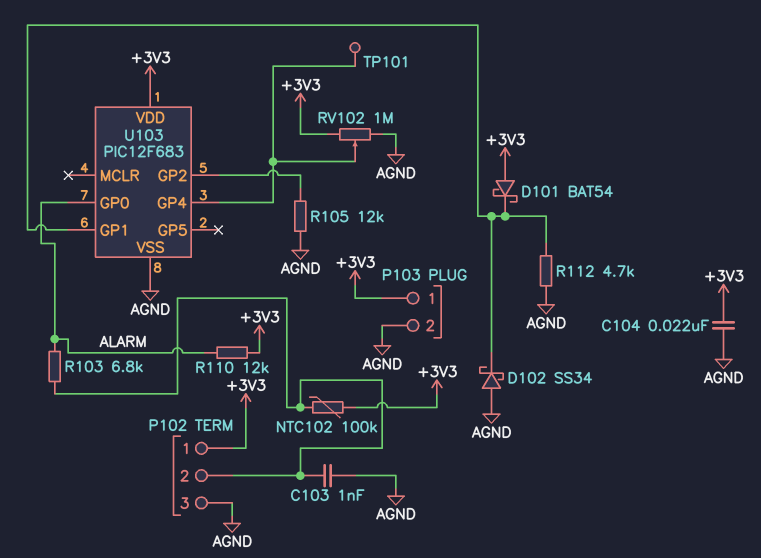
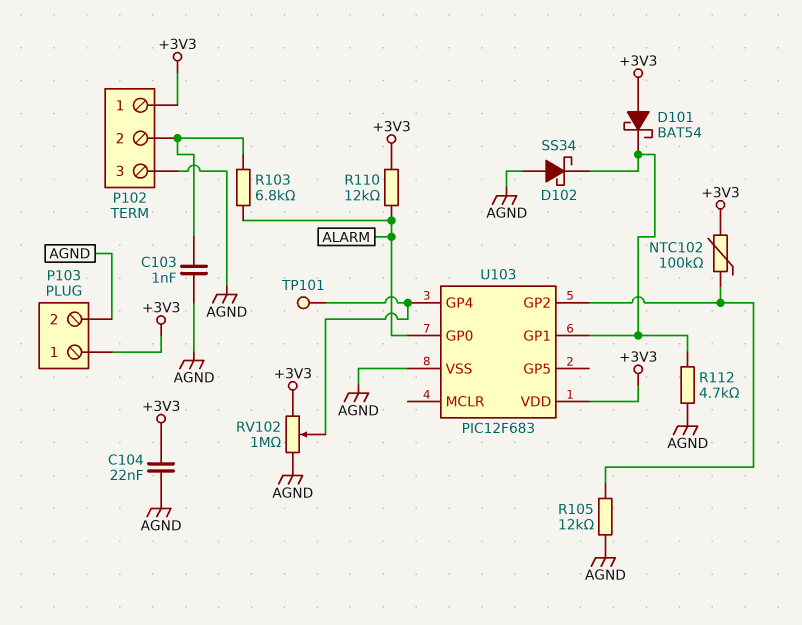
NTC102: 100k (+3V3, P102/2) -> 100k (+3V3, U103/GP2)

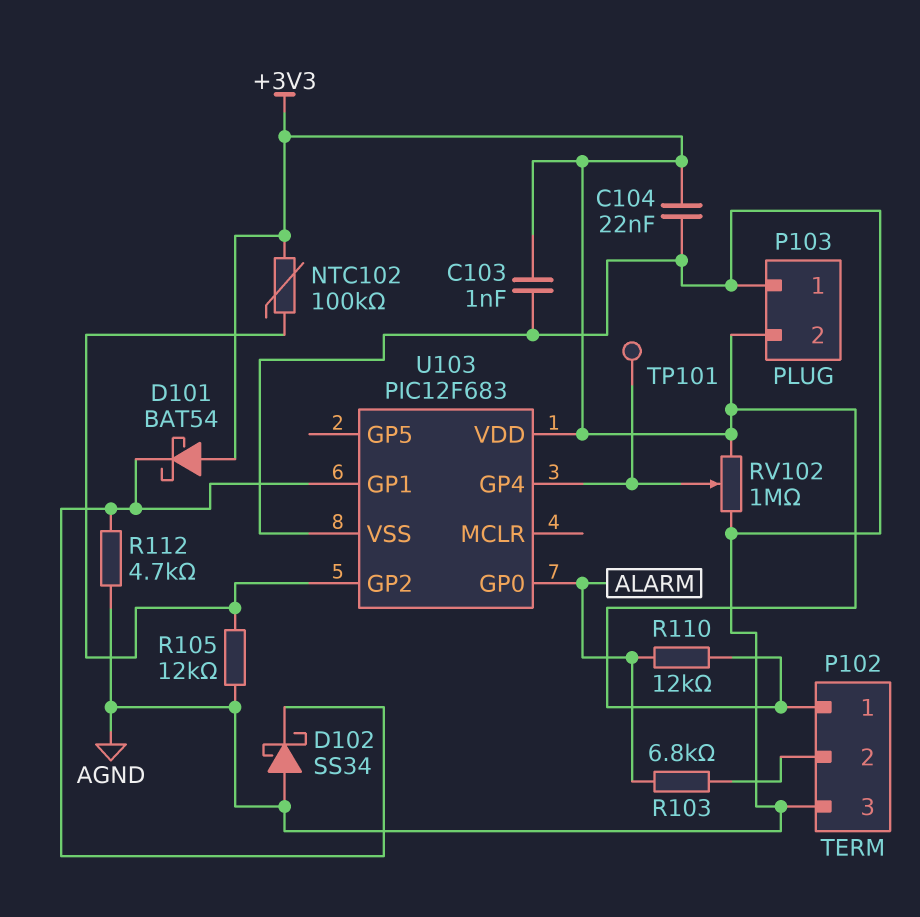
C103: 1nF (AGND, P102/2) -> 1nF (+3V3, AGND)
P103 pin 1: +3V3 -> AGND
P103 pin 2: AGND -> +3V3

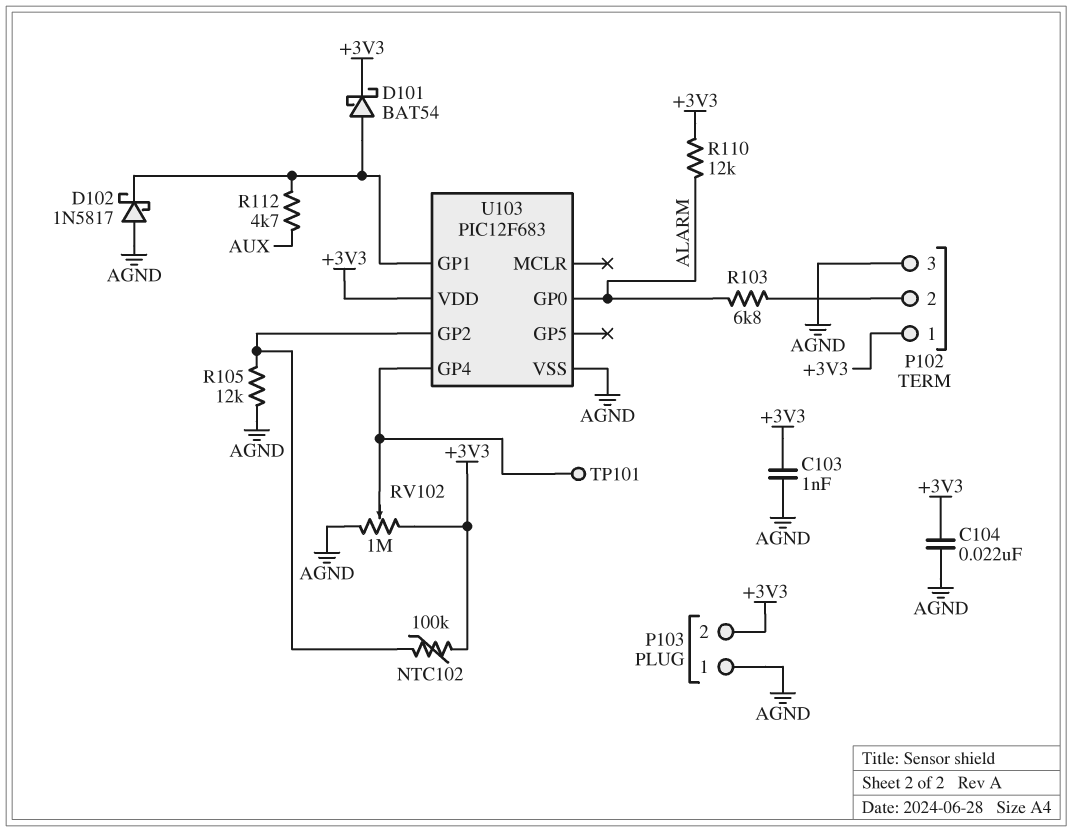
D101: schottky BAT54 (A +3V3, K U103/GP1) -> schottky BAT54 (A U103/GP1, K +3V3)
D102: schottky SS34 (A AGND, K U103/GP1) -> schottky 1N5817 (A AGND, K U103/GP1)
R112: 4.7k (AGND, U103/GP1) -> 4.7k (AUX, U103/GP1)

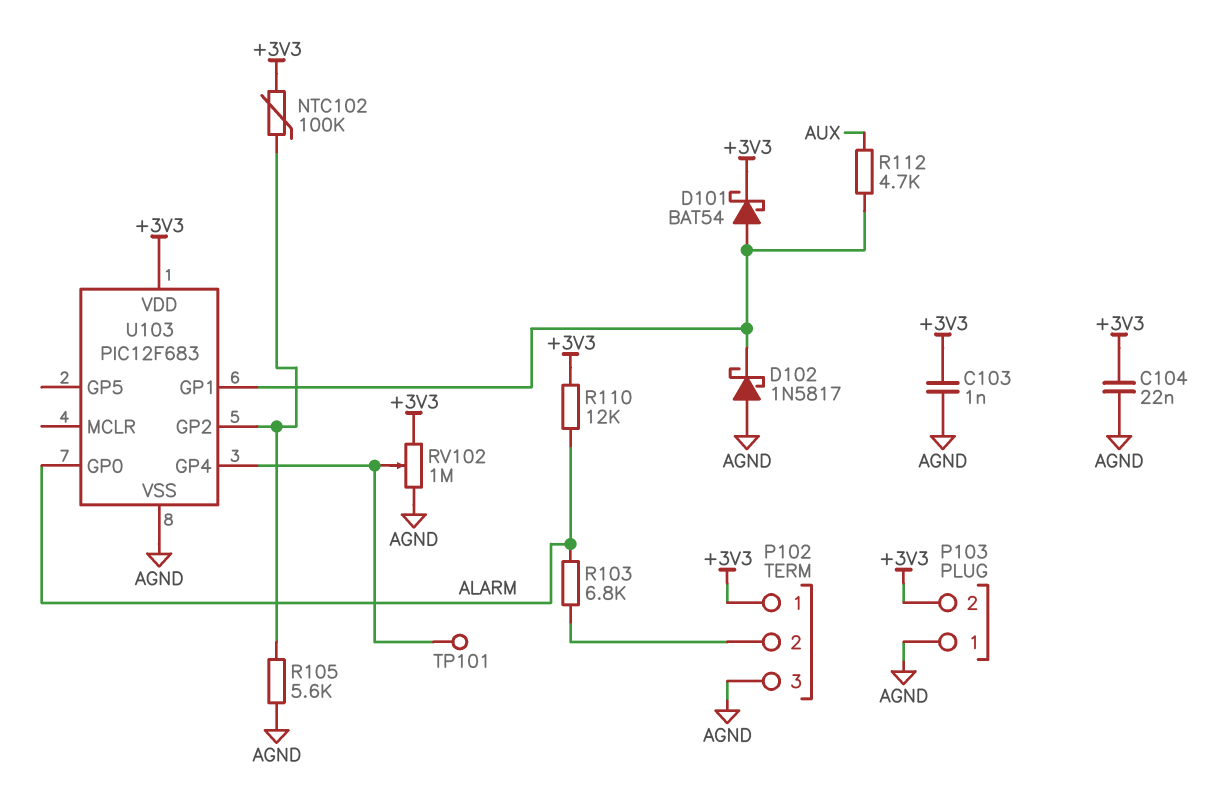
R105: 12k (AGND, U103/GP2) -> 5.6k (AGND, U103/GP2)

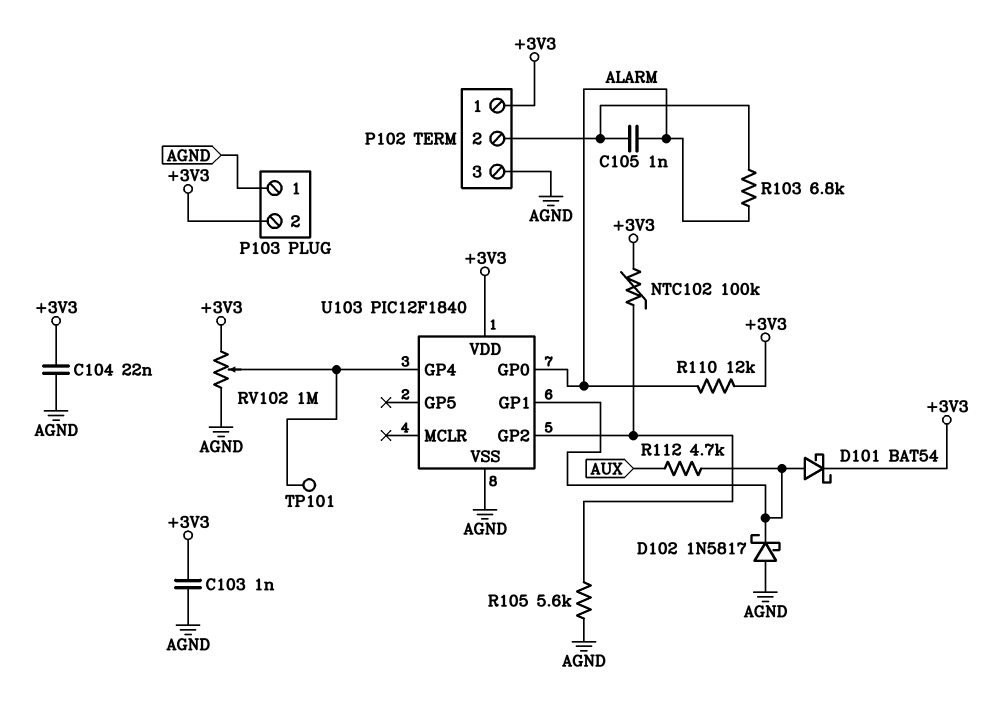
C105: none -> 1nF (ALARM, P102/2)
U103: PIC12F683 -> PIC12F1840

